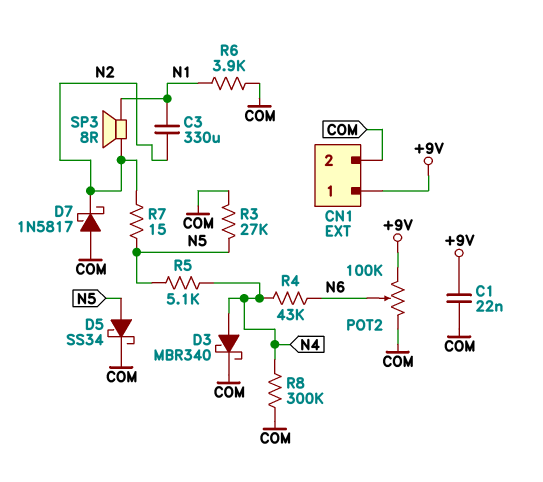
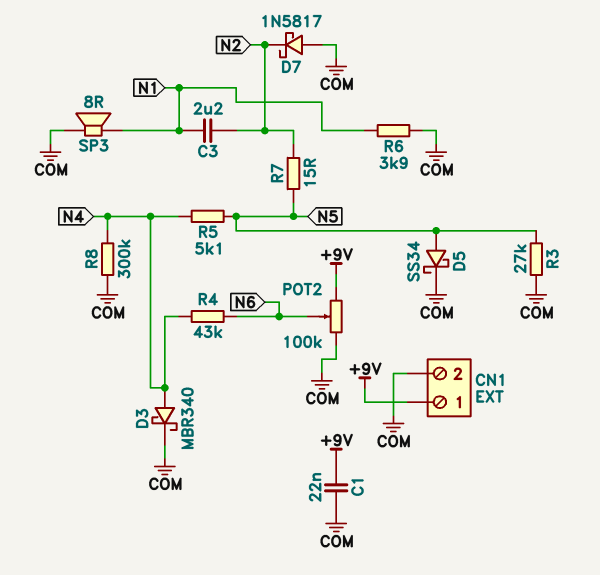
C3: 330uF (N1, N2) -> 2.2uF (N1, N2)
SP3: speaker 8R (N1, N2) -> speaker 8R (COM, N1)

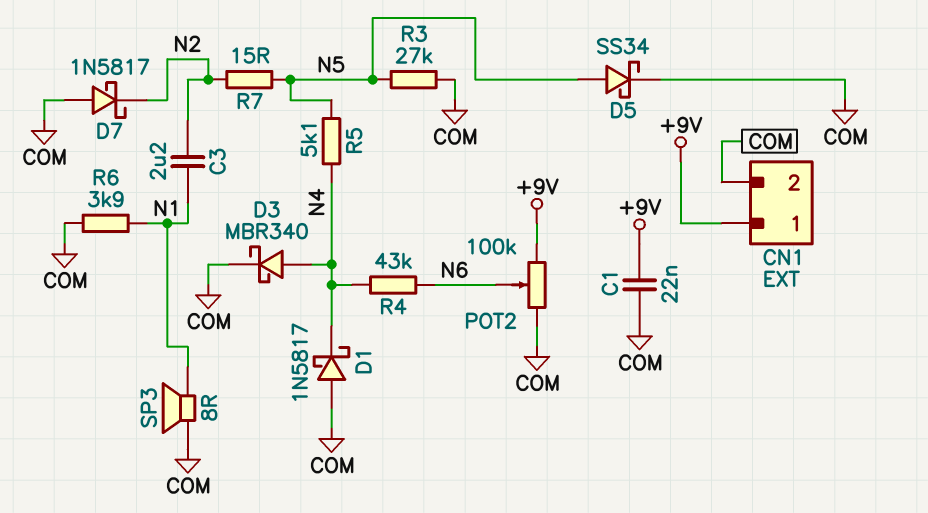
D1: none -> schottky 1N5817 (A COM, K N4)
R8: 300k (COM, N4) -> none

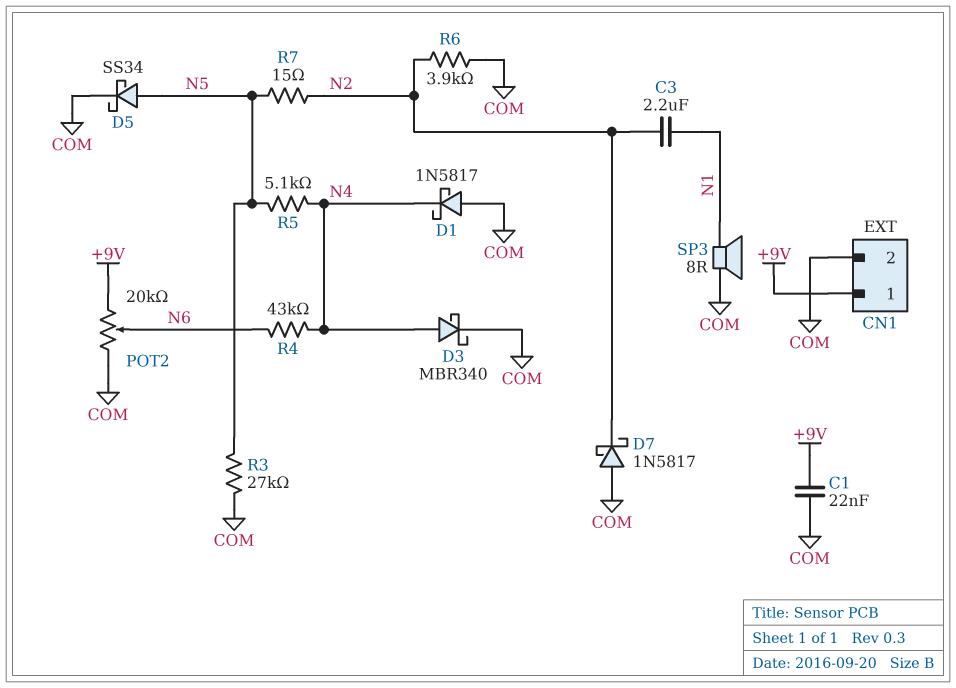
POT2: 100k (+9V, COM, wiper N6) -> 20k (+9V, COM, wiper N6)
R6: 3.9k (COM, N1) -> 3.9k (COM, N2)

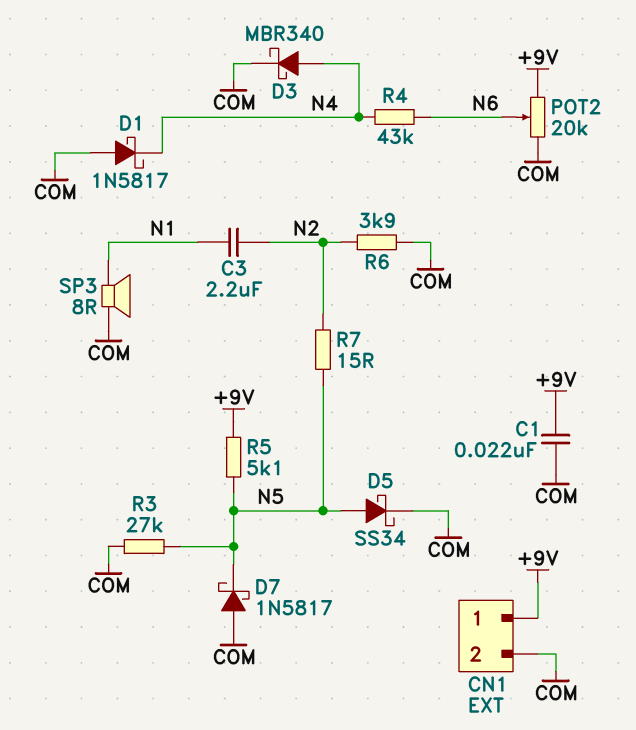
D7: schottky 1N5817 (A COM, K N2) -> schottky 1N5817 (A COM, K N5)
R5: 5.1k (N4, N5) -> 5.1k (+9V, N5)

